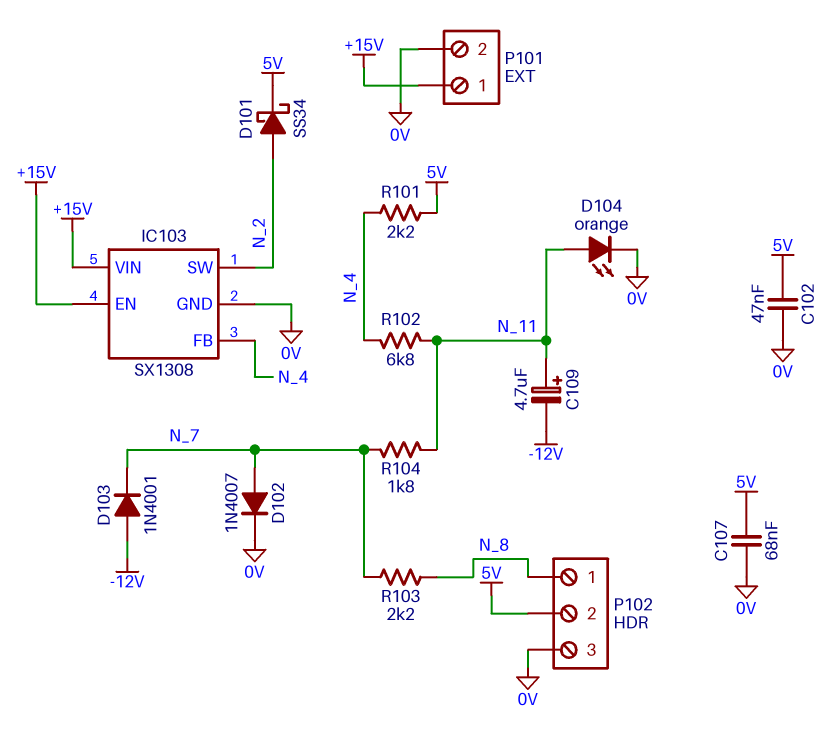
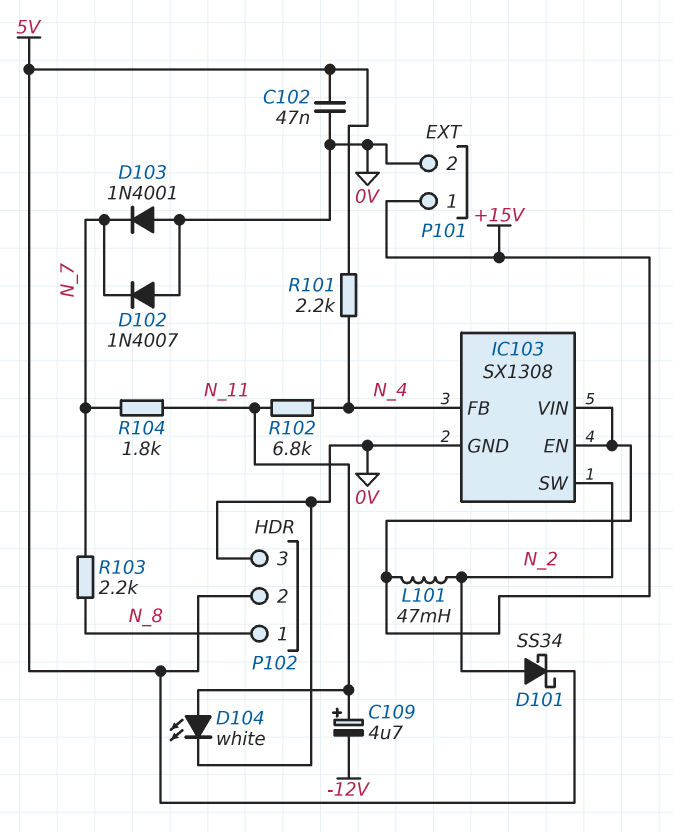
C107: 68nF (0V, 5V) -> none
D102: diode 1N4007 (A N_7, K 0V) -> diode 1N4007 (A 0V, K N_7)
D103: diode 1N4001 (A -12V, K N_7) -> diode 1N4001 (A 0V, K N_7)
D104: LED orange (A N_11, K 0V) -> LED white (A N_11, K 0V)
L101: none -> 47mH (+15V, N_2)

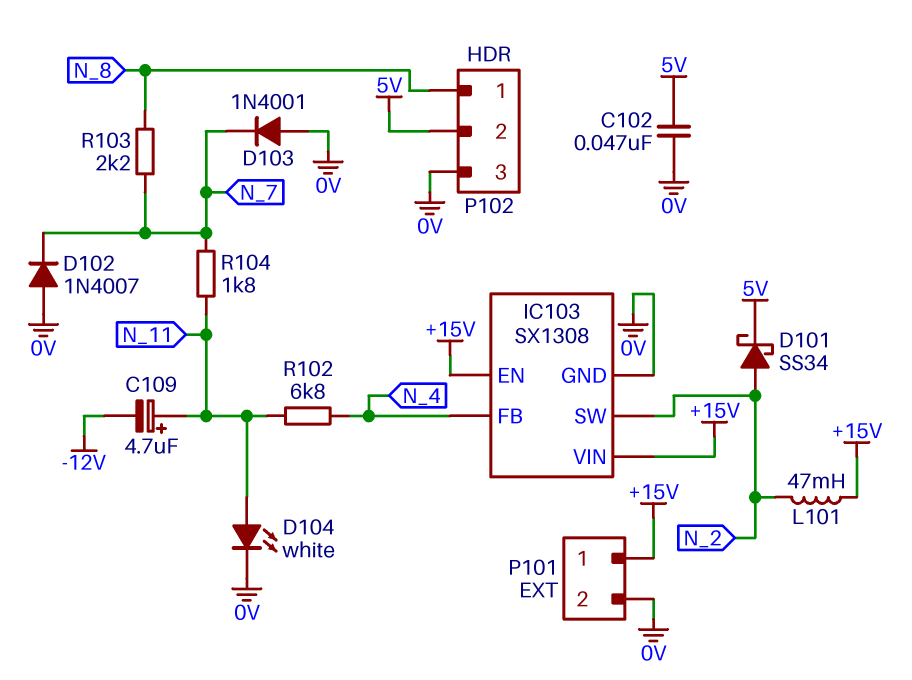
R101: 2.2k (5V, N_4) -> none

